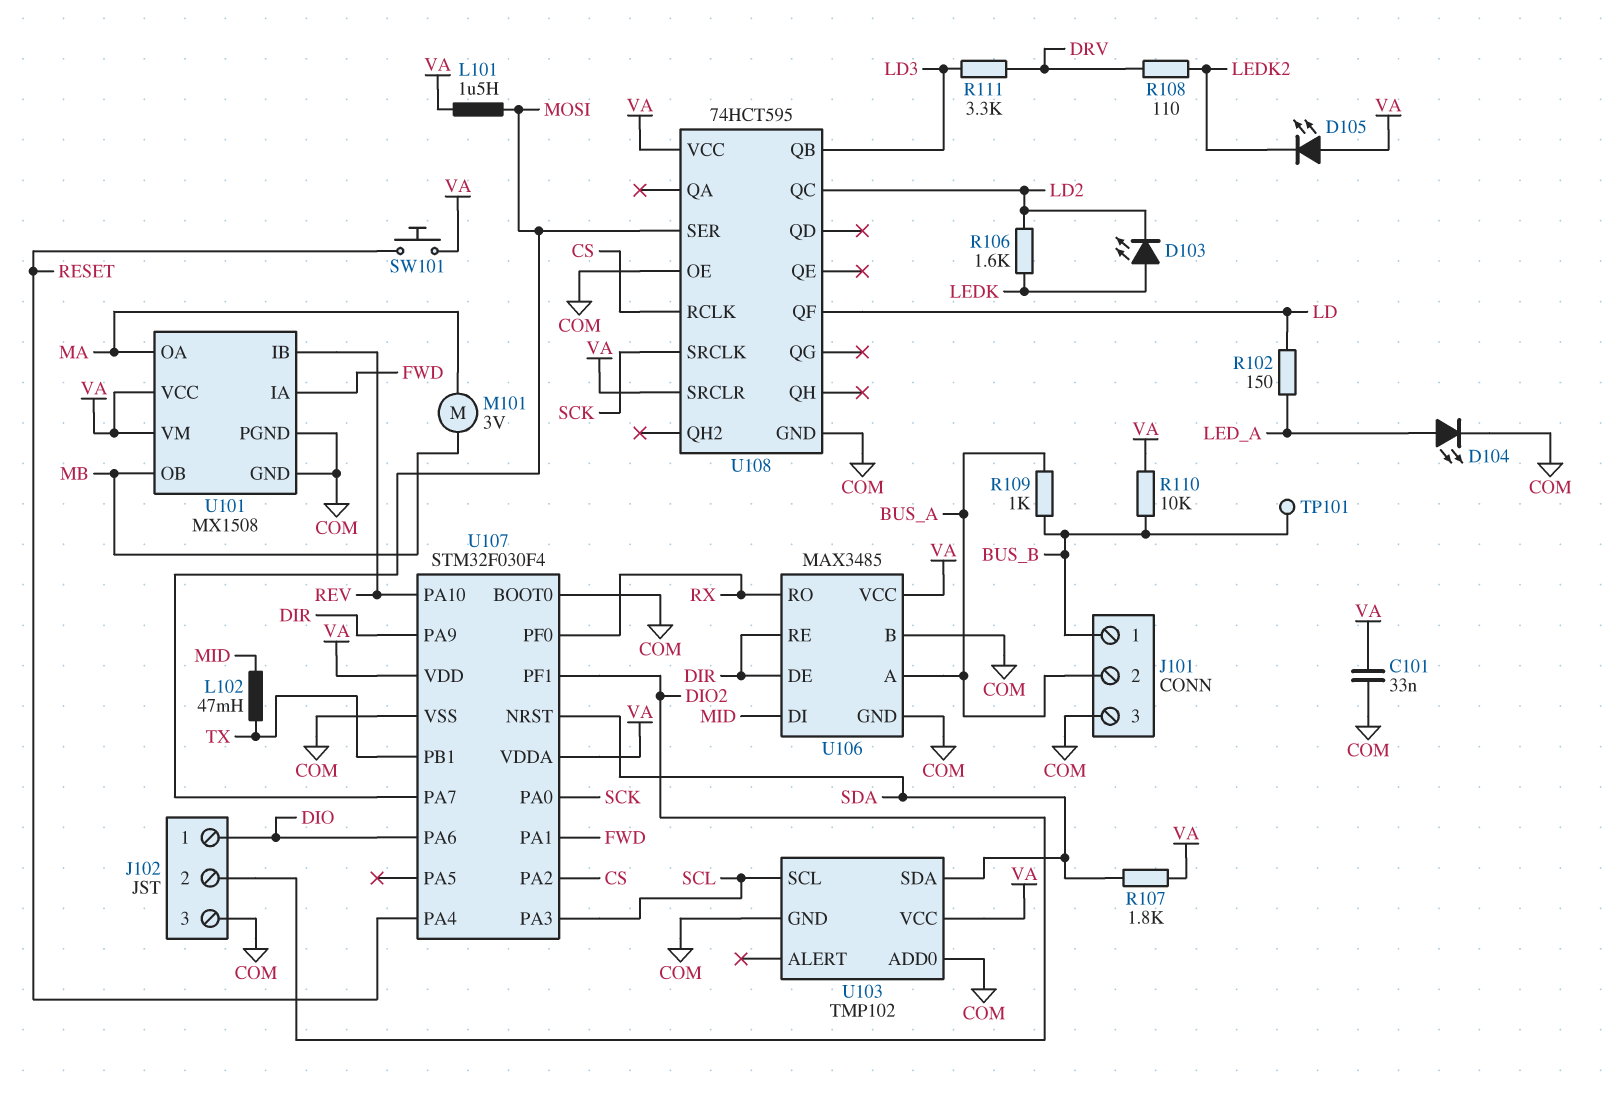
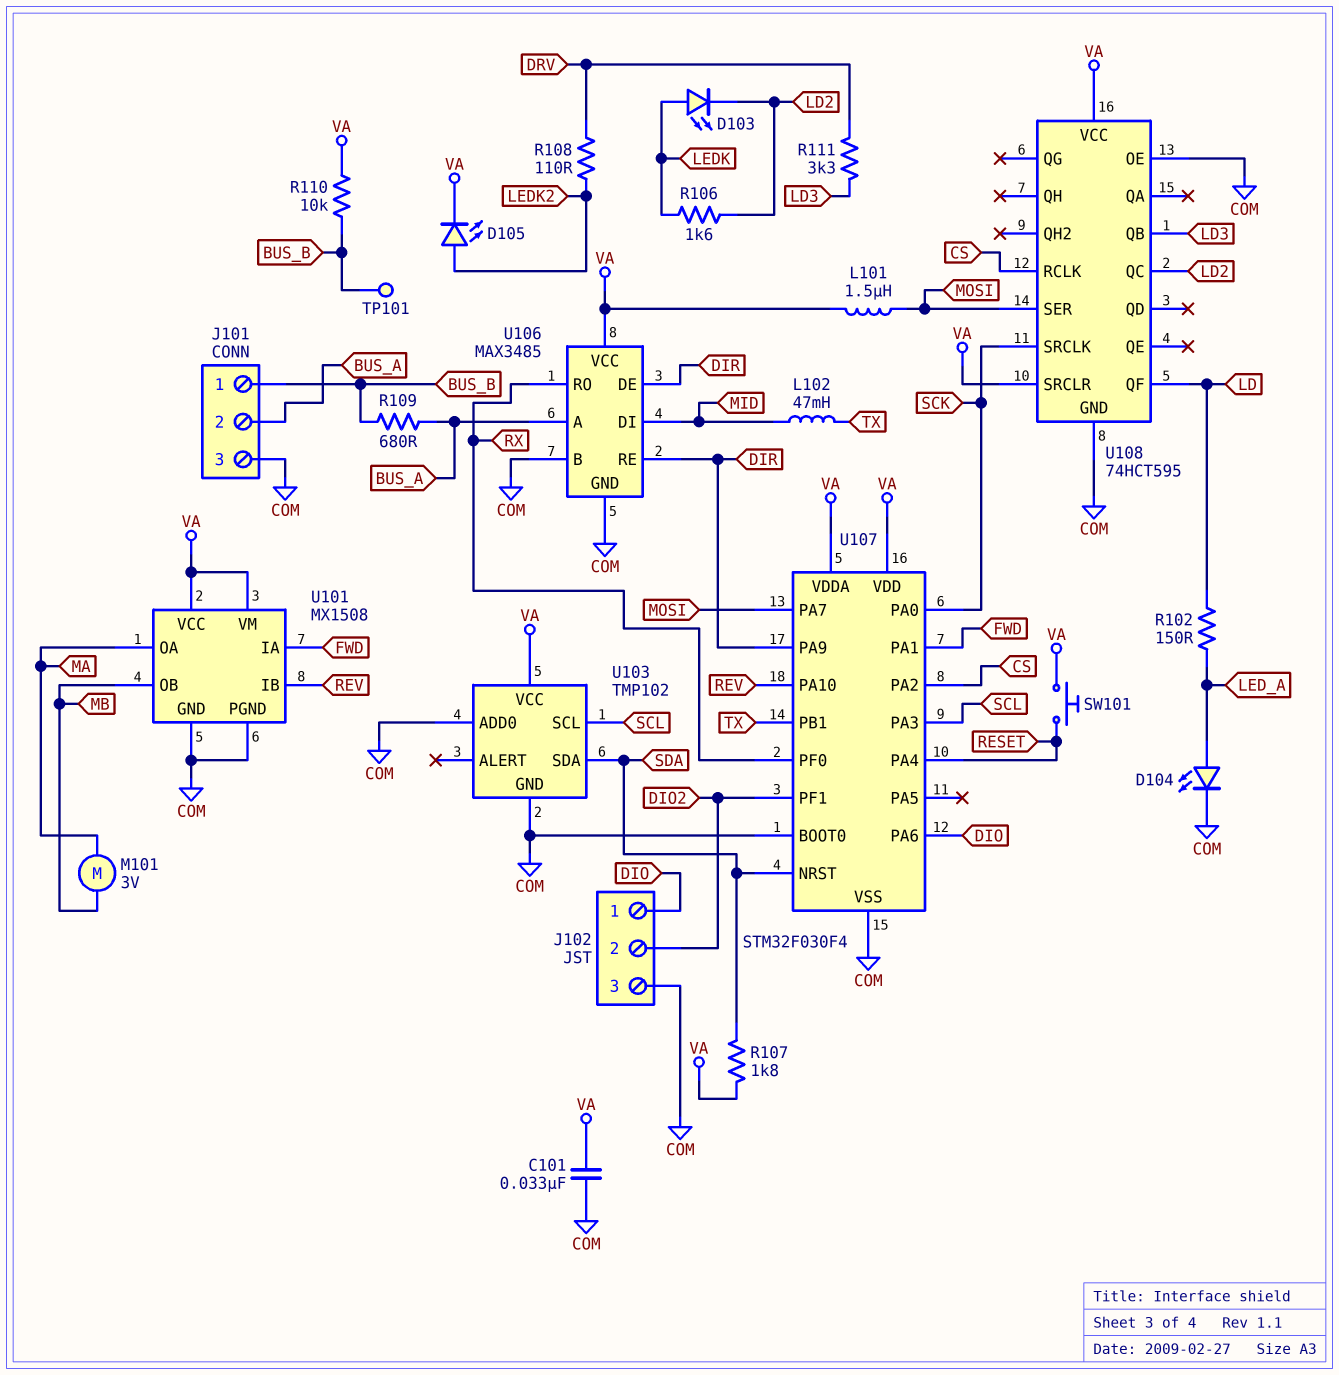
D105: LED (A VA, K LEDK2) -> LED (A LEDK2, K VA)
R109: 1k (BUS_A, BUS_B) -> 680 (BUS_A, BUS_B)

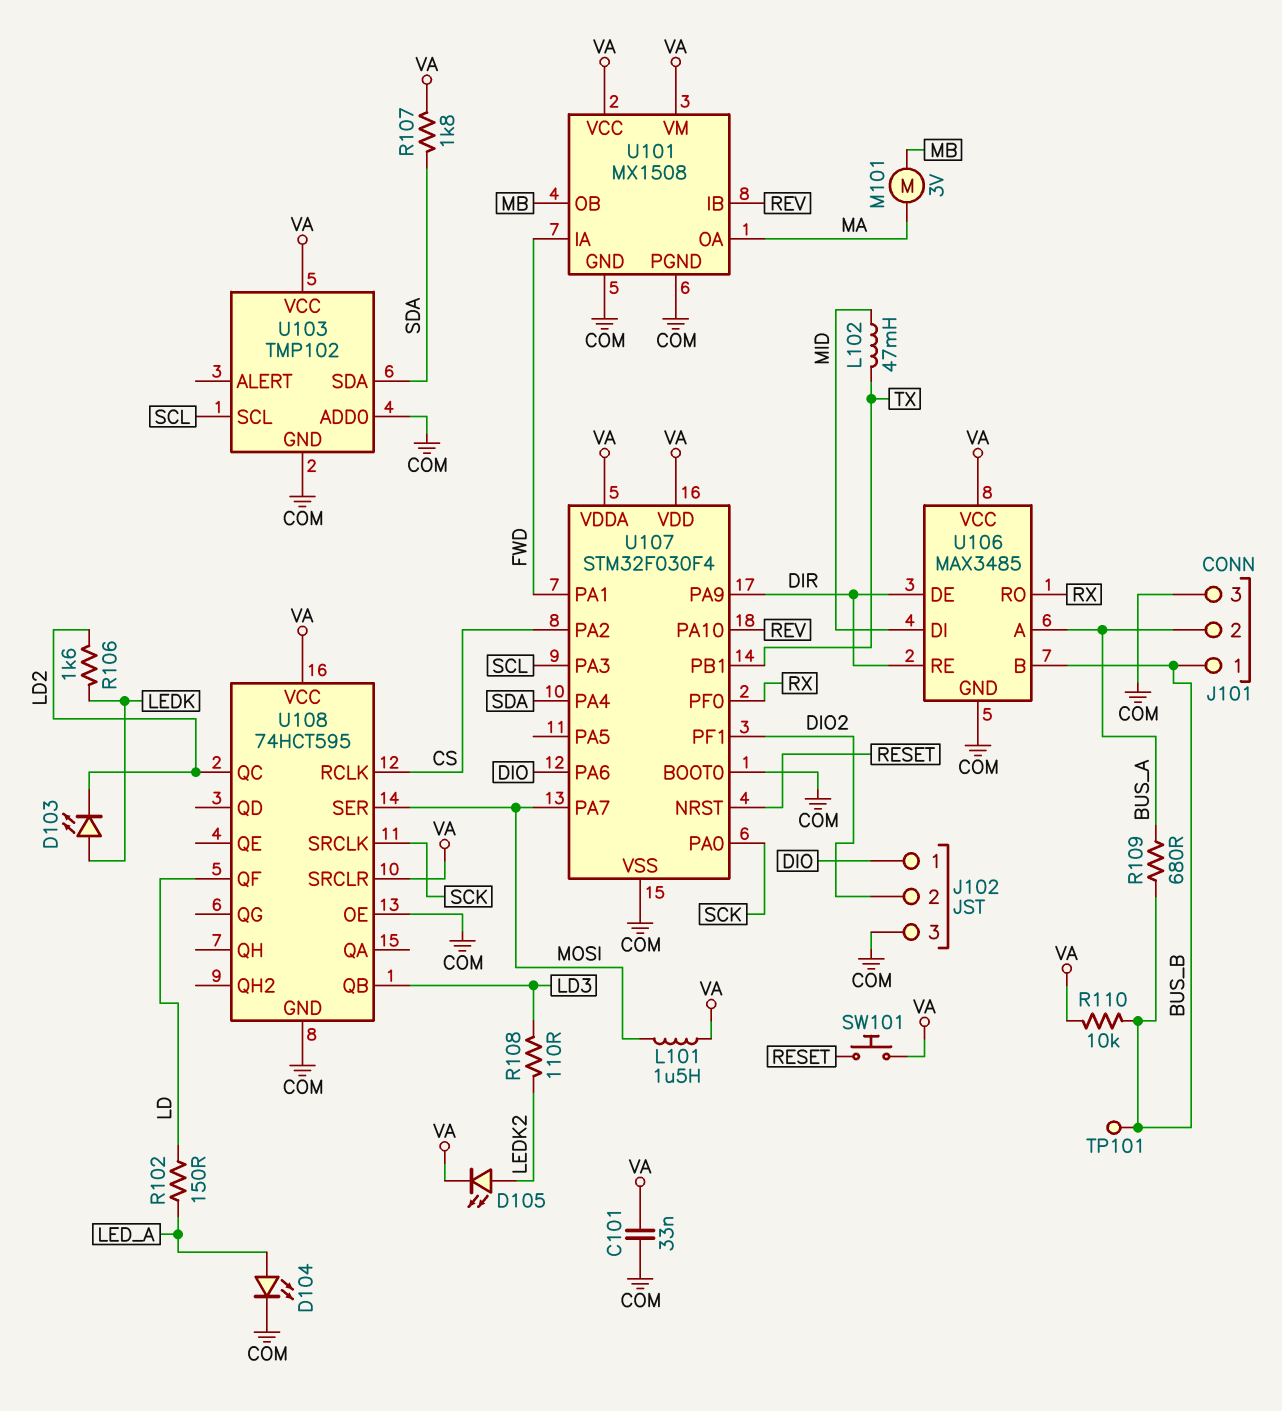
R108: 110 (DRV, LEDK2) -> 110 (LD3, LEDK2)
R111: 3.3k (DRV, LD3) -> none
U106 pin B: COM -> BUS_B
U107 pin NRST: SDA -> RESET
U107 pin PA4: RESET -> SDA

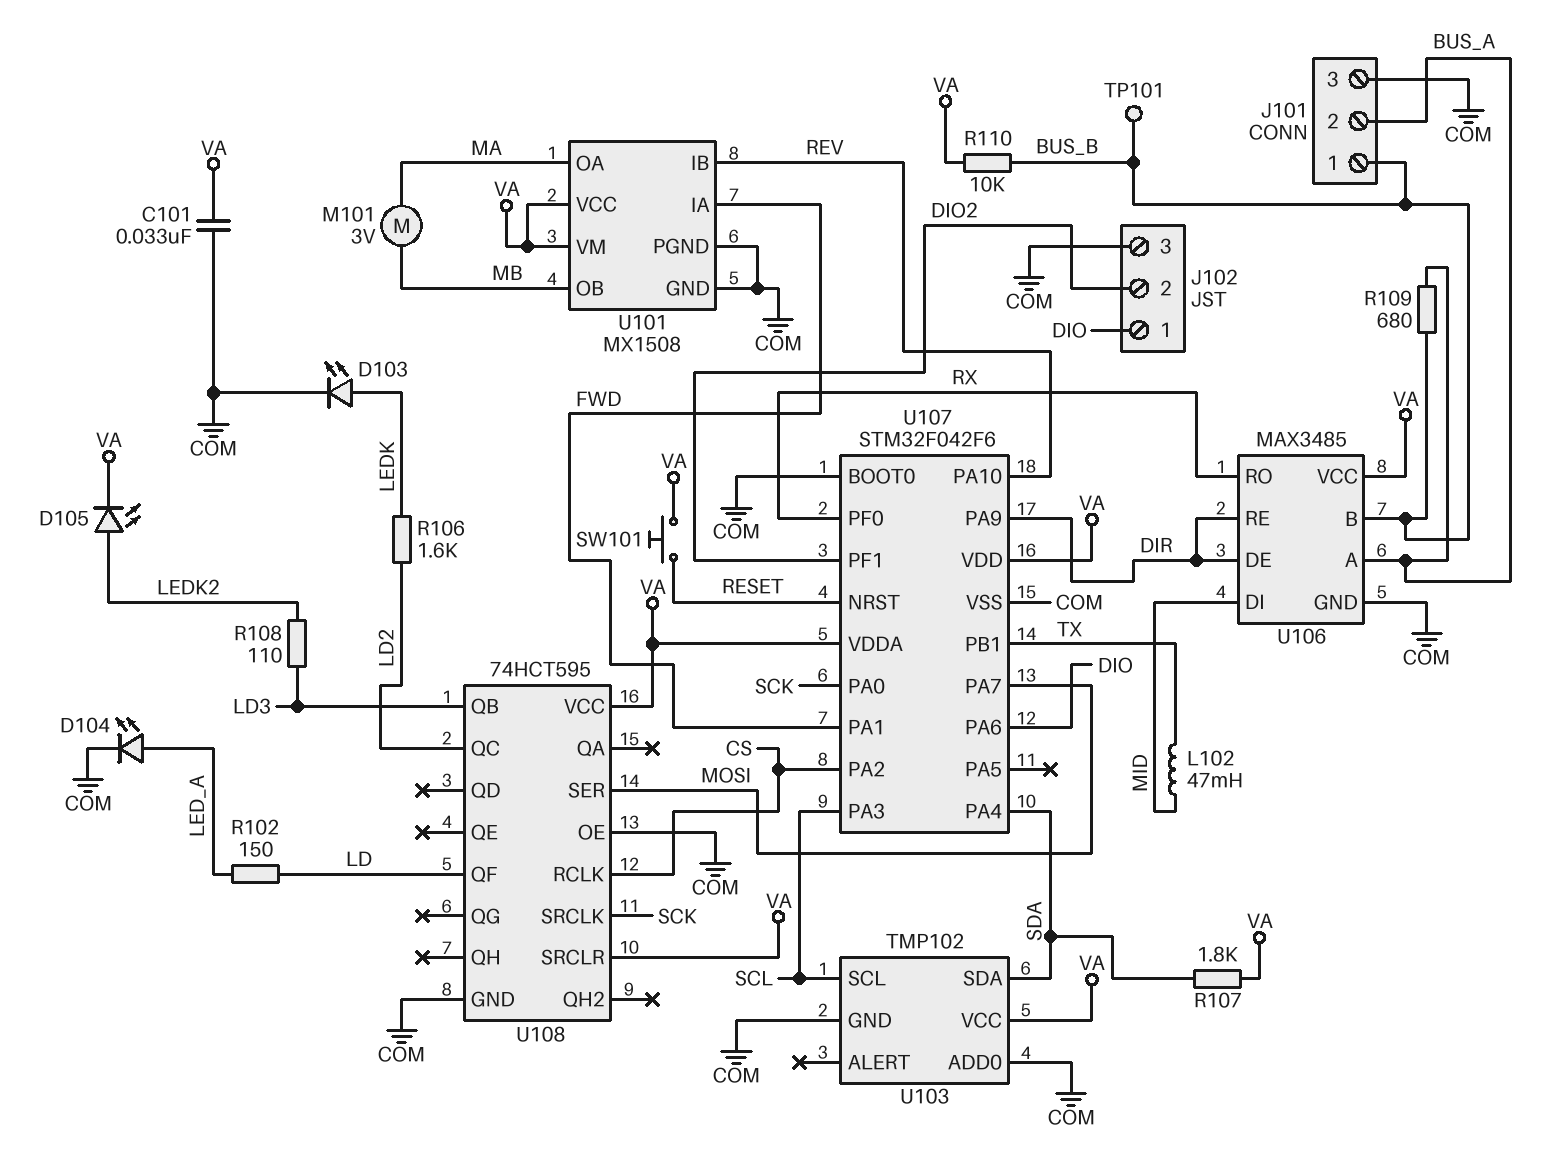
D103: LED (A LEDK, K LD2) -> LED (A LEDK, K COM)
L101: 1.5uH (MOSI, VA) -> none
U107: STM32F030F4 -> STM32F042F6

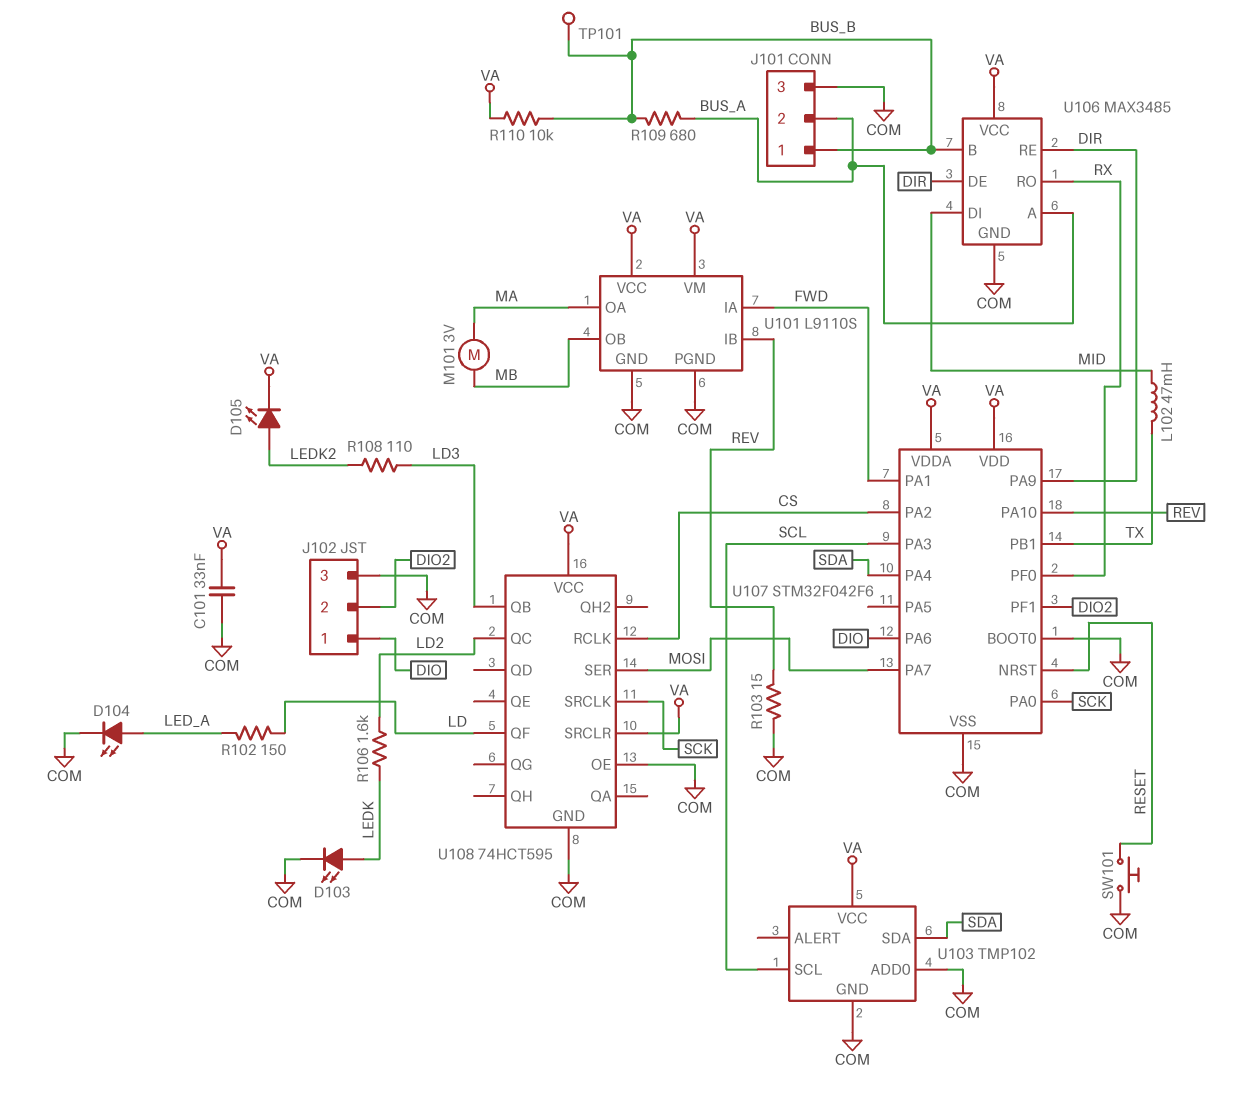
R103: none -> 15 (COM, REV)
R107: 1.8k (SDA, VA) -> none
SW101: button (RESET, VA) -> button (COM, RESET)
U101: MX1508 -> L9110S

